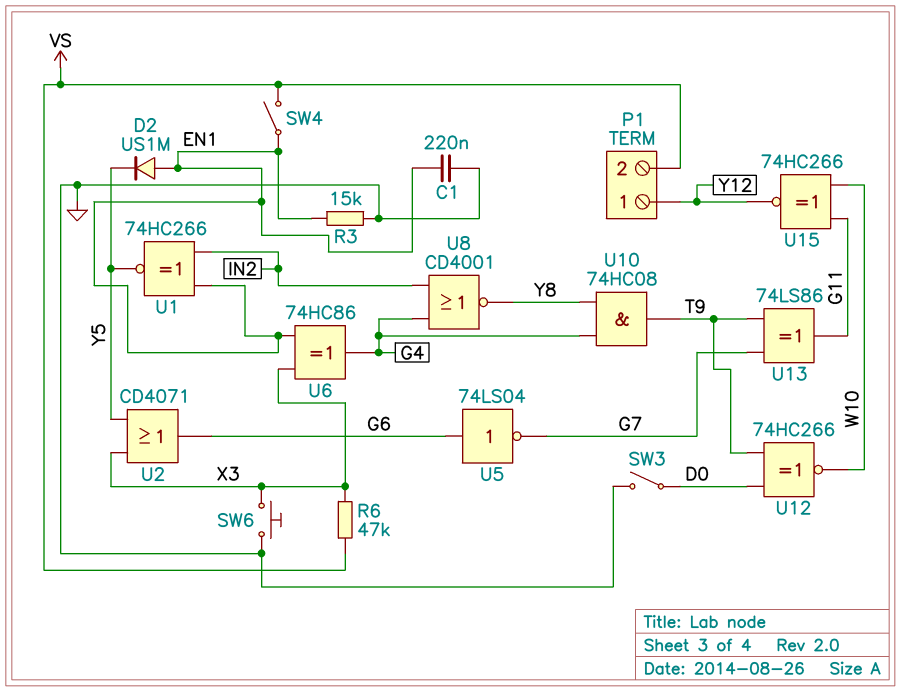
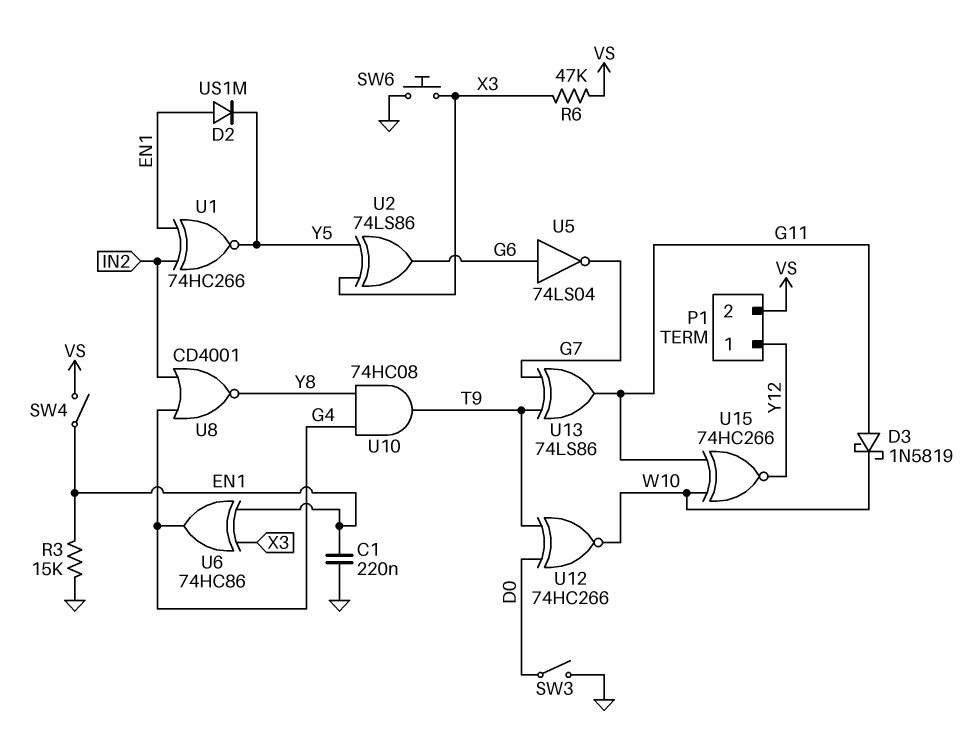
D3: none -> schottky 1N5819 (A G11, K W10)
U2: OR CD4071 (in X3, in Y5, out G6) -> XOR 74LS86 (in X3, in Y5, out G6)

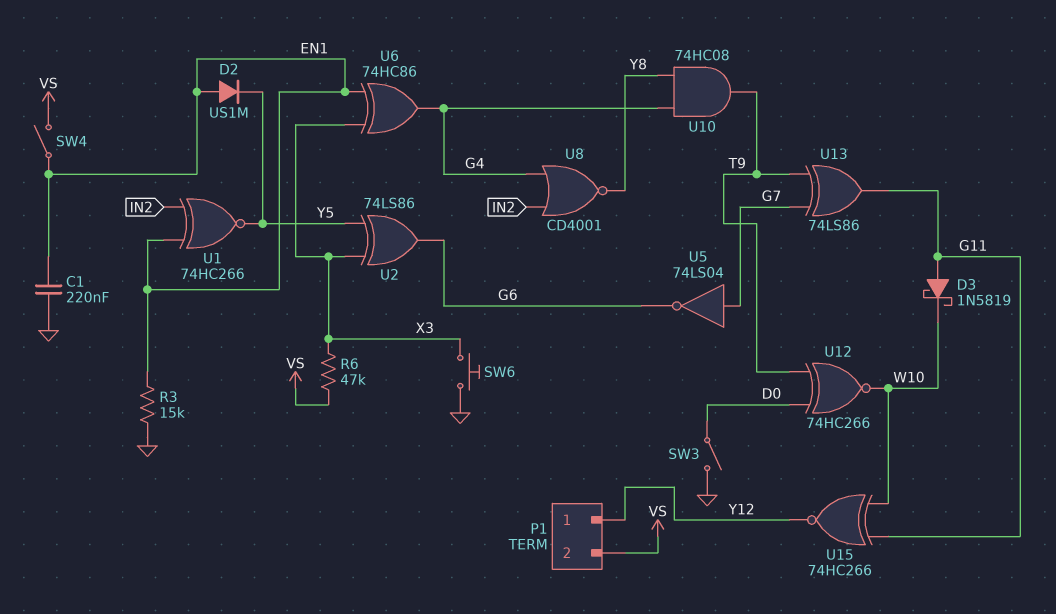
U5: NOT 74LS04 (in G6, out G7) -> NOT 74LS04 (in G7, out G6)

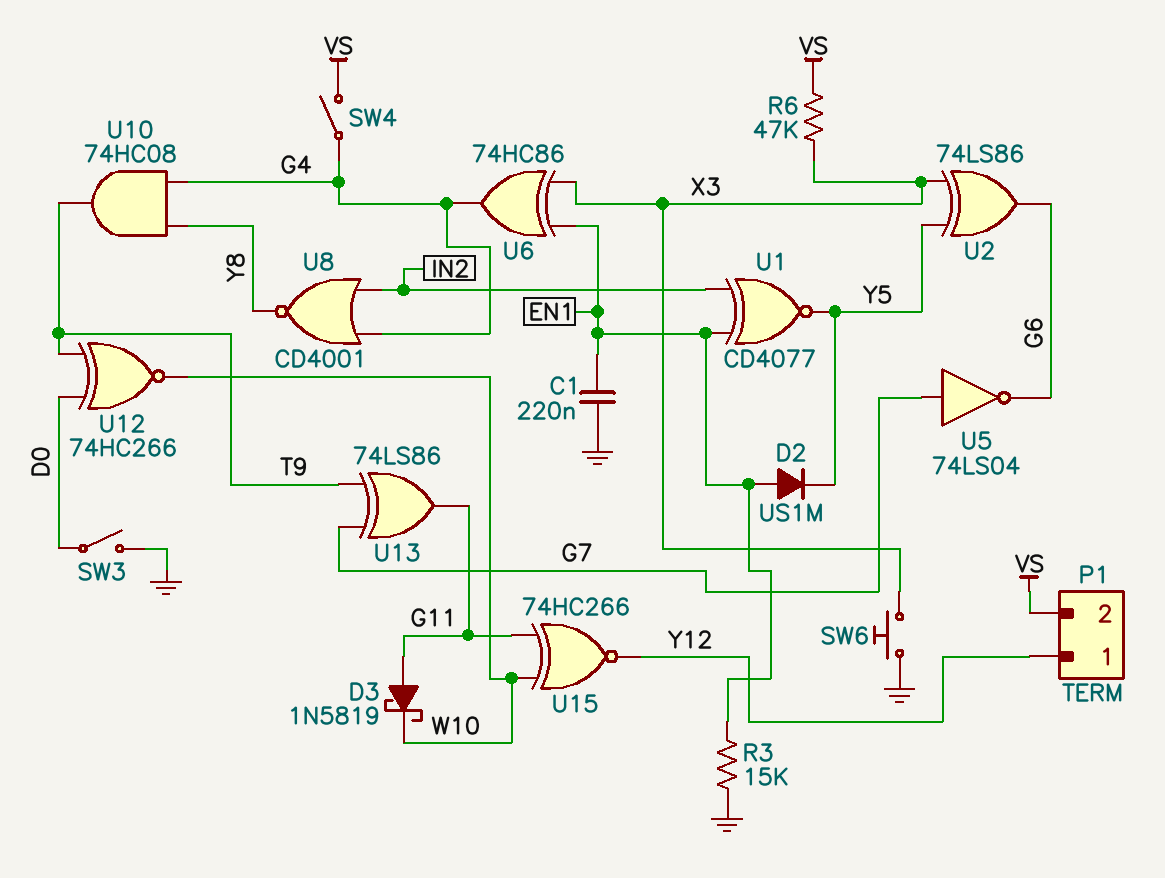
SW4: switch (EN1, VS) -> switch (G4, VS)
U1: XNOR 74HC266 (in EN1, in IN2, out Y5) -> XNOR CD4077 (in EN1, in IN2, out Y5)

